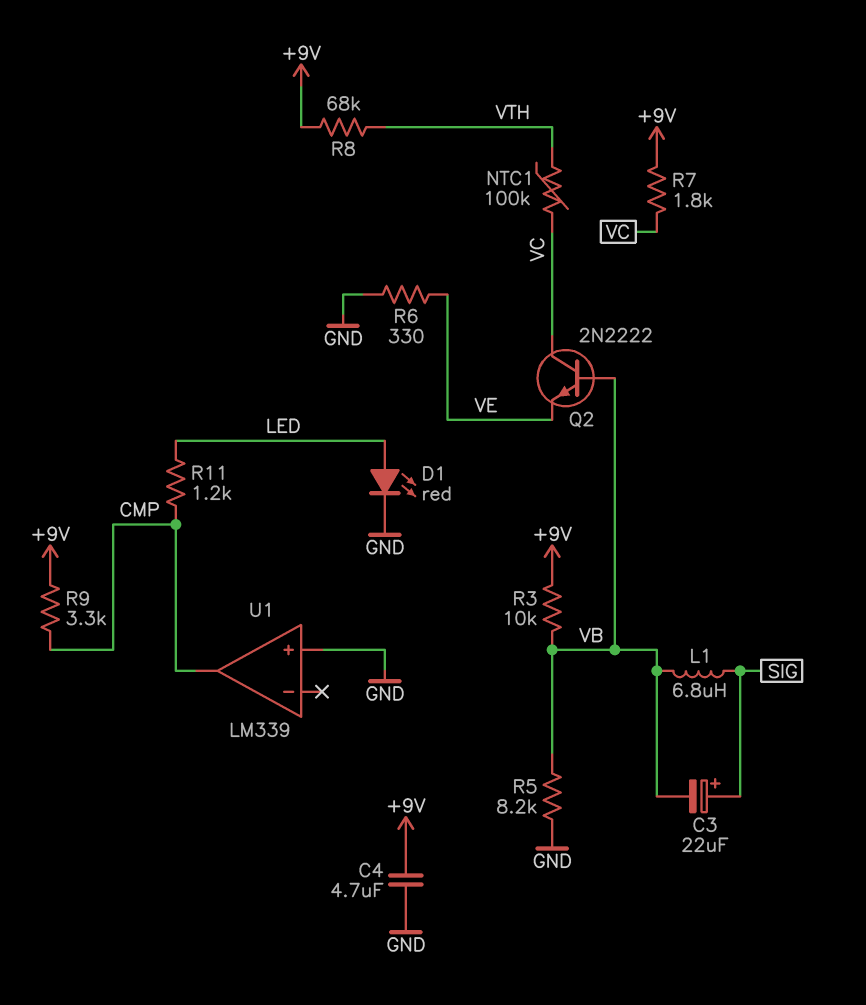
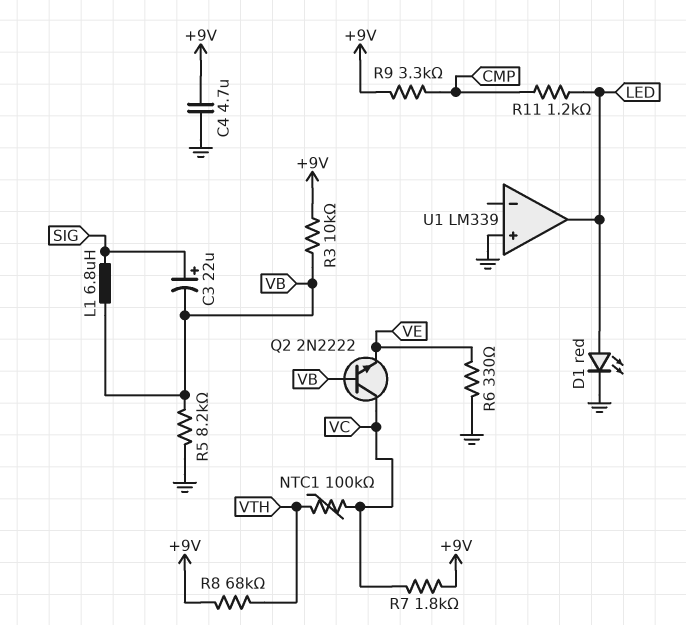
U1 pin out: CMP -> LED

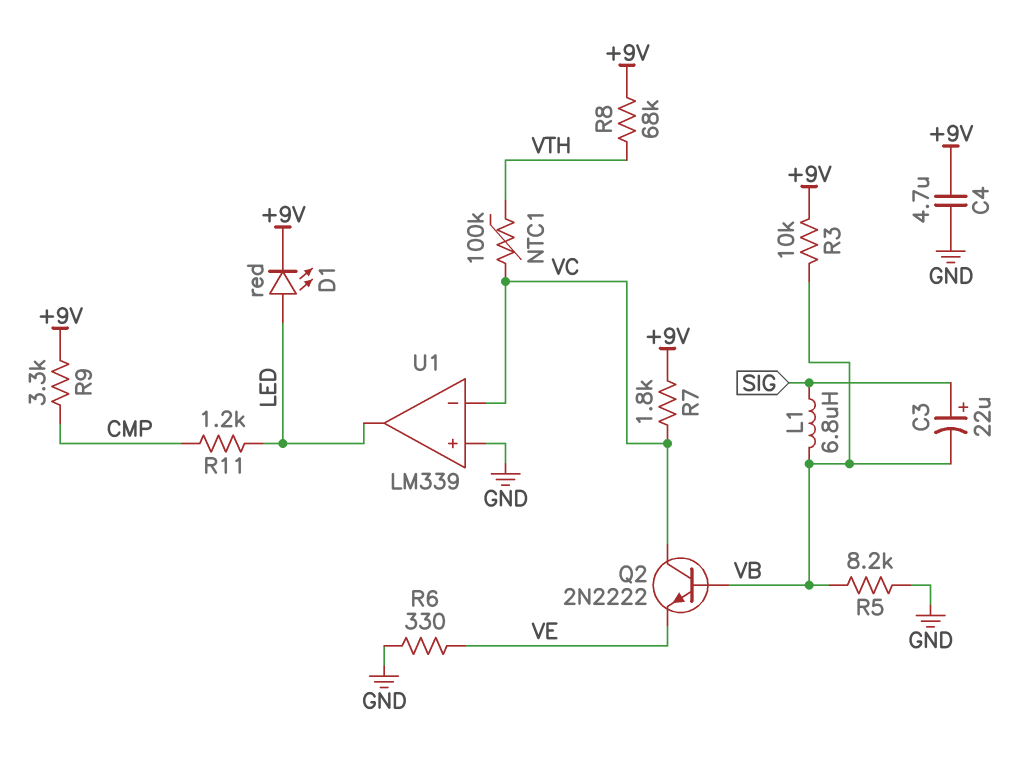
D1: LED red (A LED, K GND) -> LED red (A LED, K +9V)
U1 pin in-: none -> VC

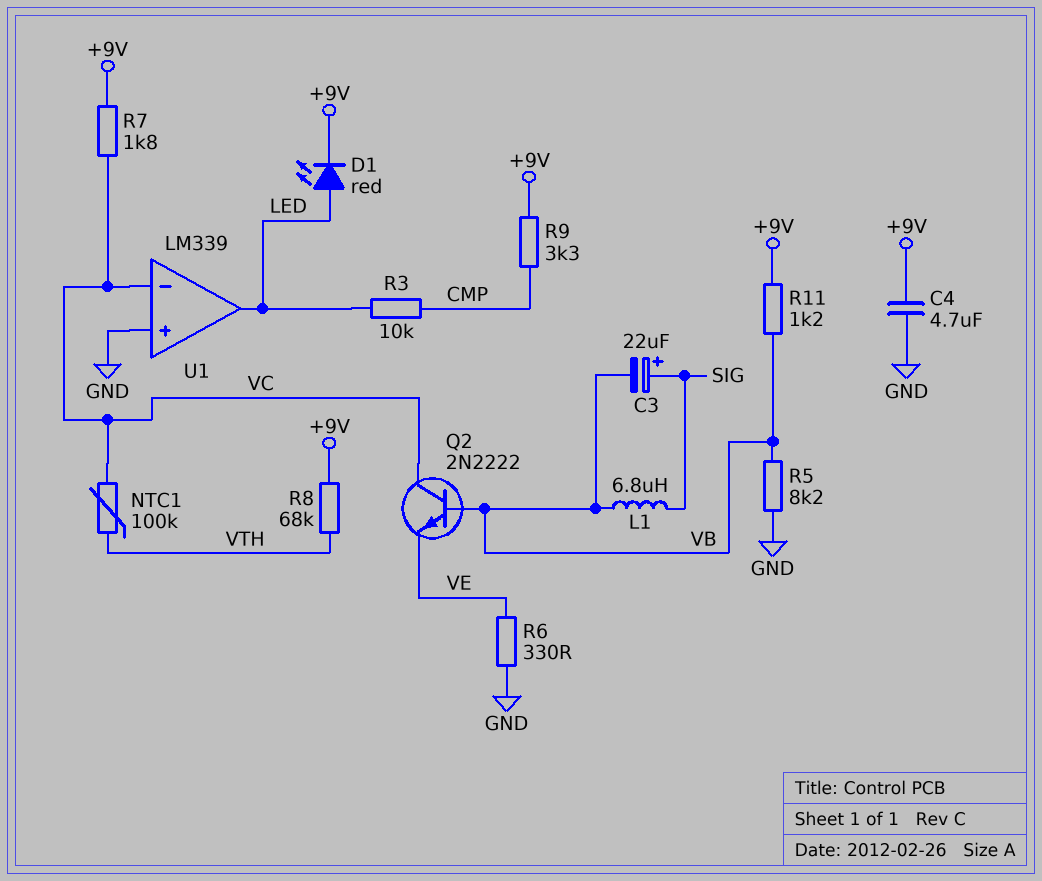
R3: 10k (+9V, VB) -> 10k (CMP, LED)
R11: 1.2k (CMP, LED) -> 1.2k (+9V, VB)

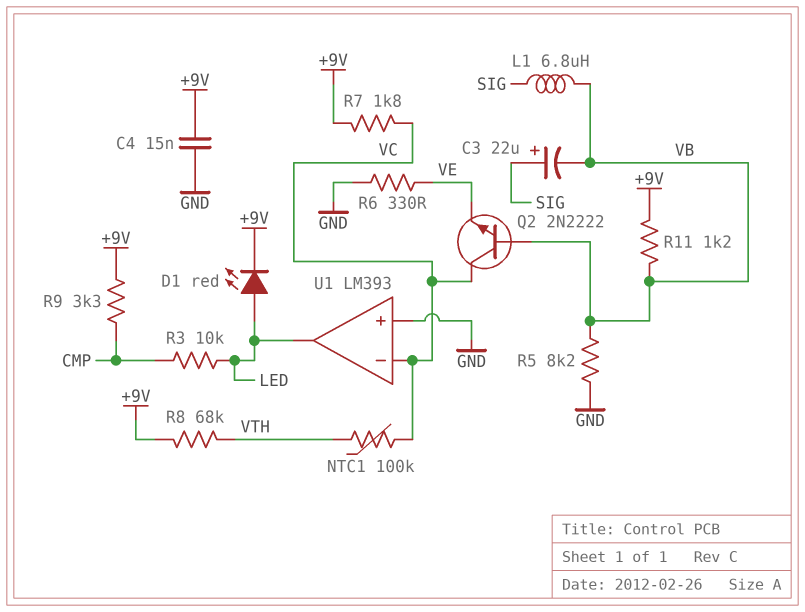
C4: 4.7uF (+9V, GND) -> 15nF (+9V, GND)
U1: LM339 -> LM393

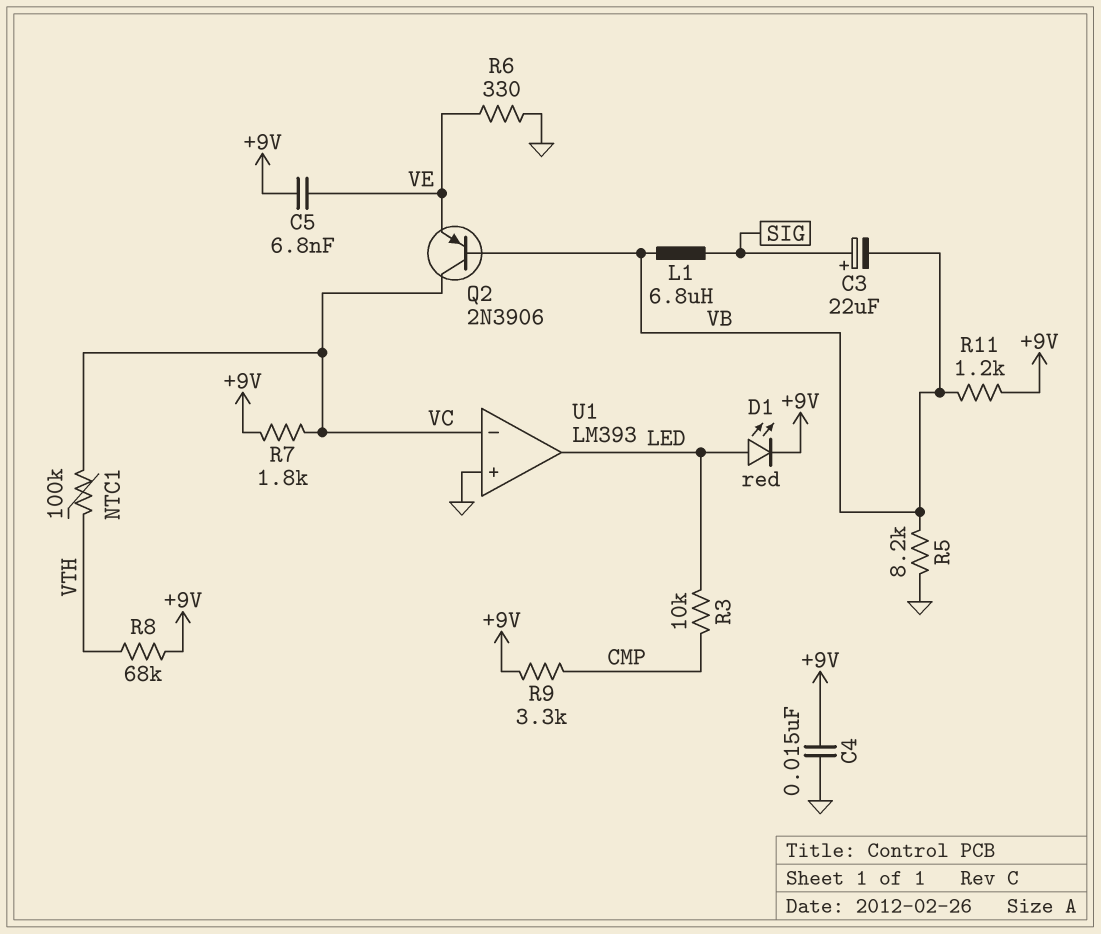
C5: none -> 6.8nF (+9V, VE)
Q2: NPN 2N2222 (B VB, C VC, E VE) -> PNP 2N3906 (B VB, C VC, E VE)

